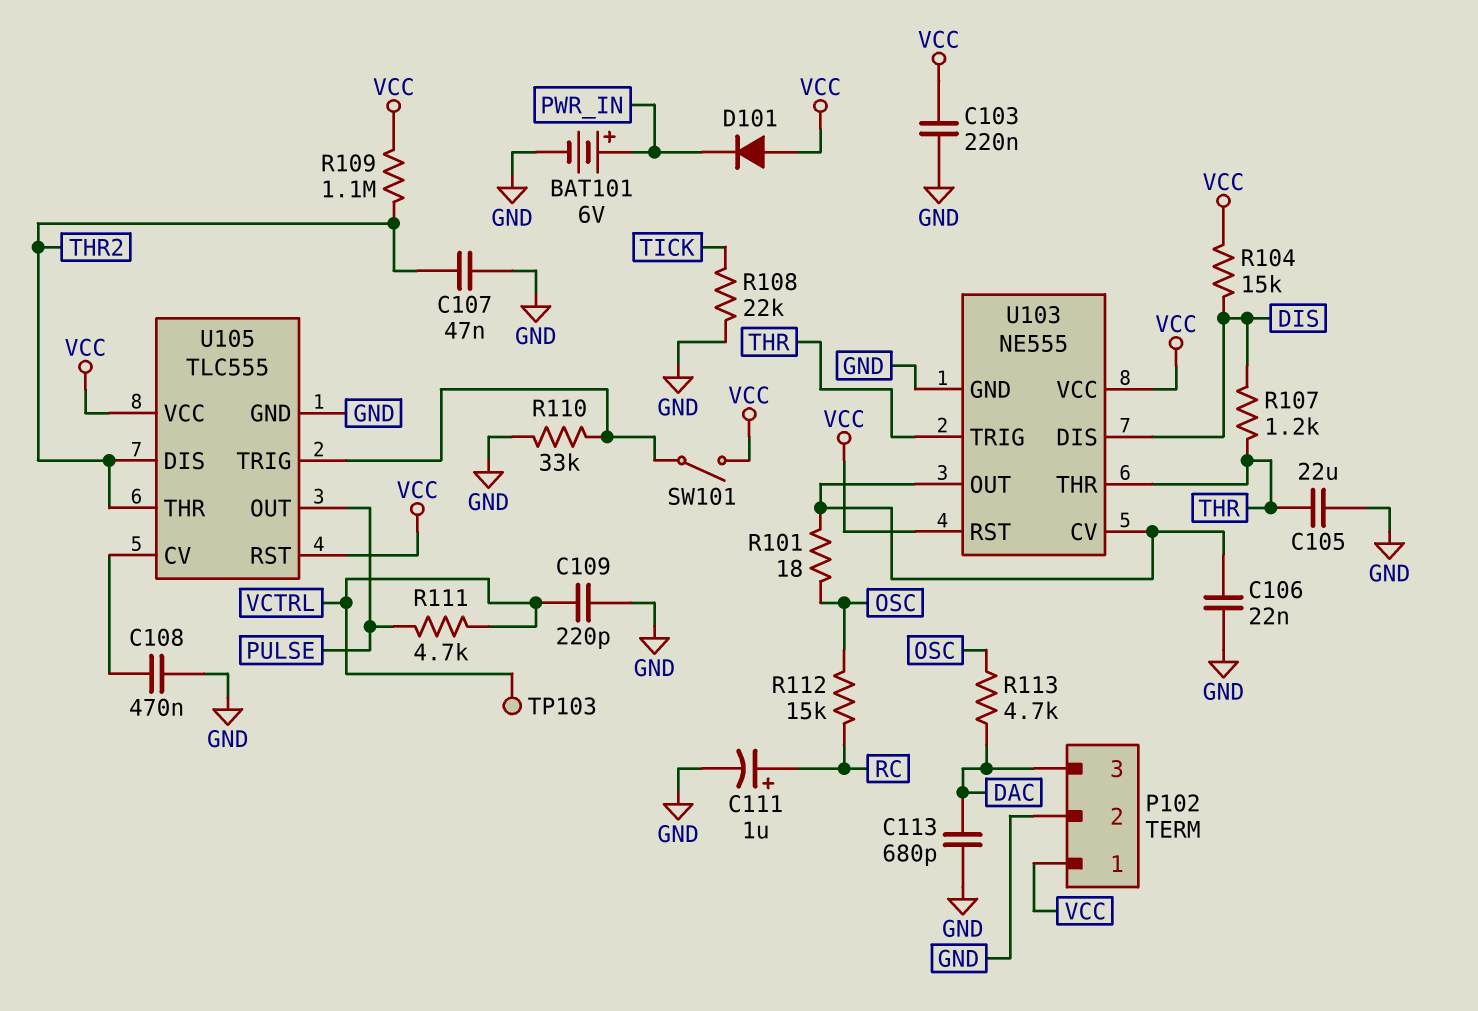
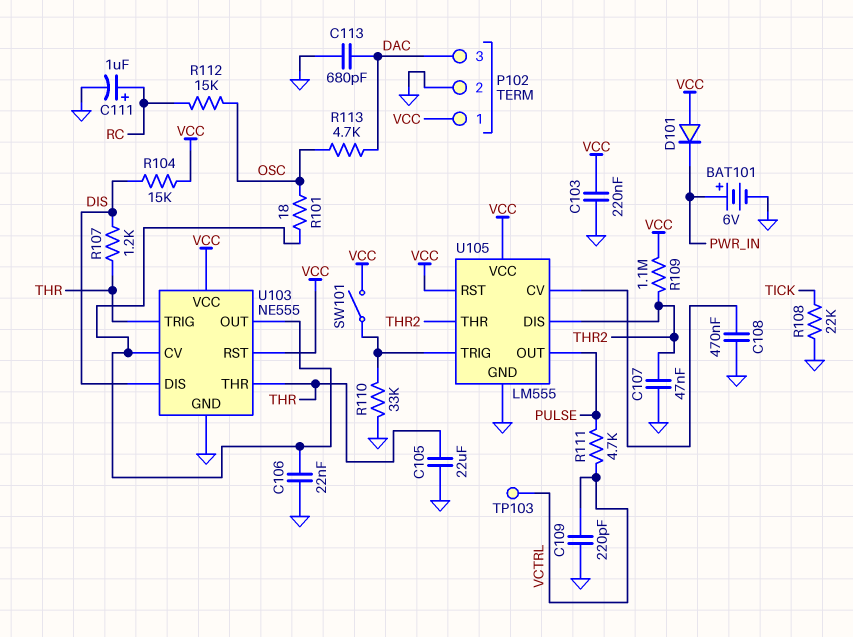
U105: TLC555 -> LM555

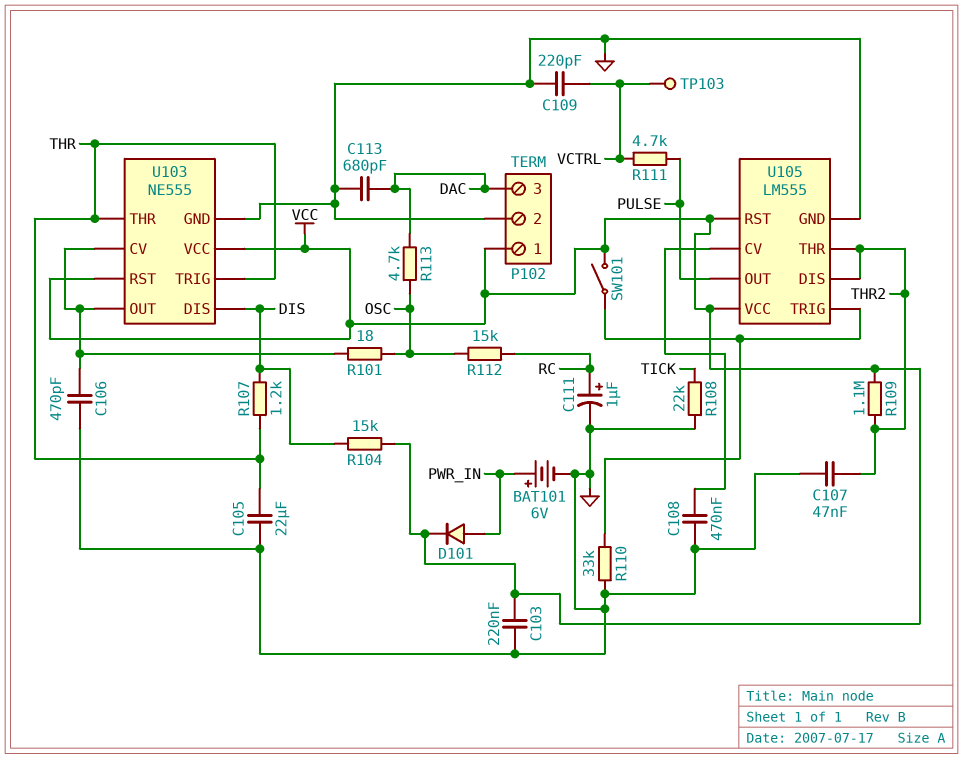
C106: 22nF (GND, U103/CV) -> 470pF (GND, U103/CV)
D101: diode (A VCC, K PWR_IN) -> diode (A PWR_IN, K VCC)

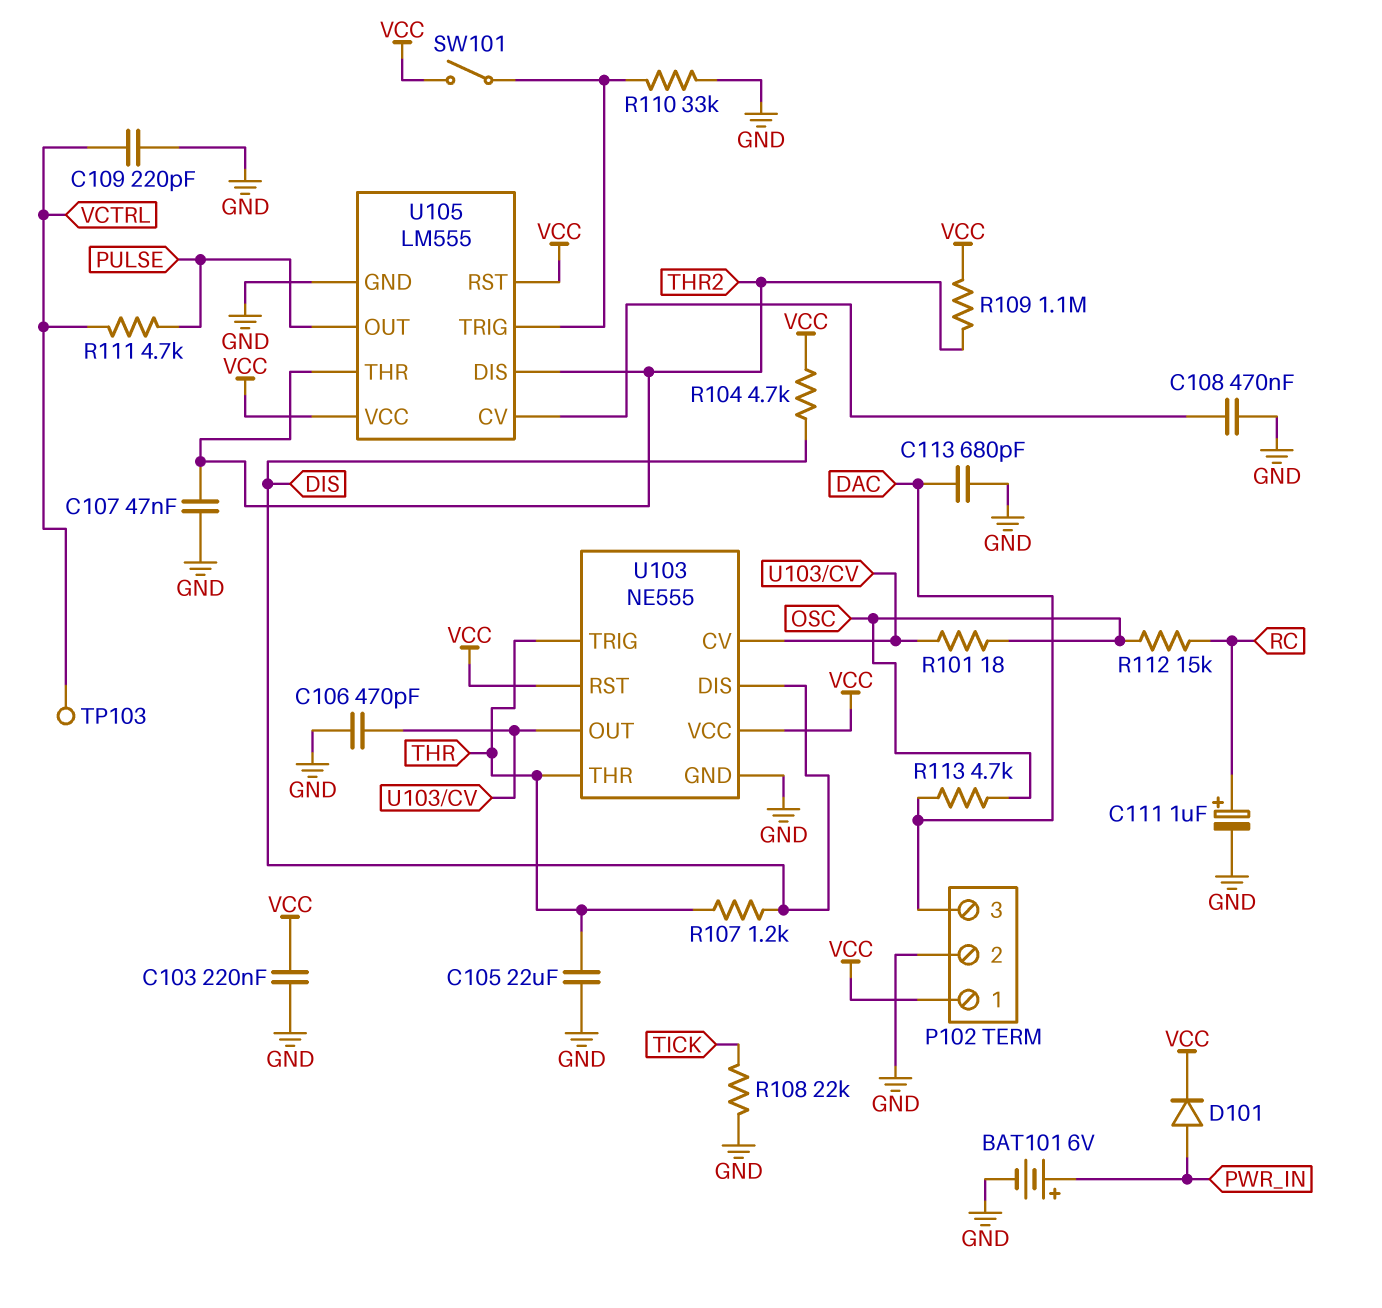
R104: 15k (DIS, VCC) -> 4.7k (DIS, VCC)

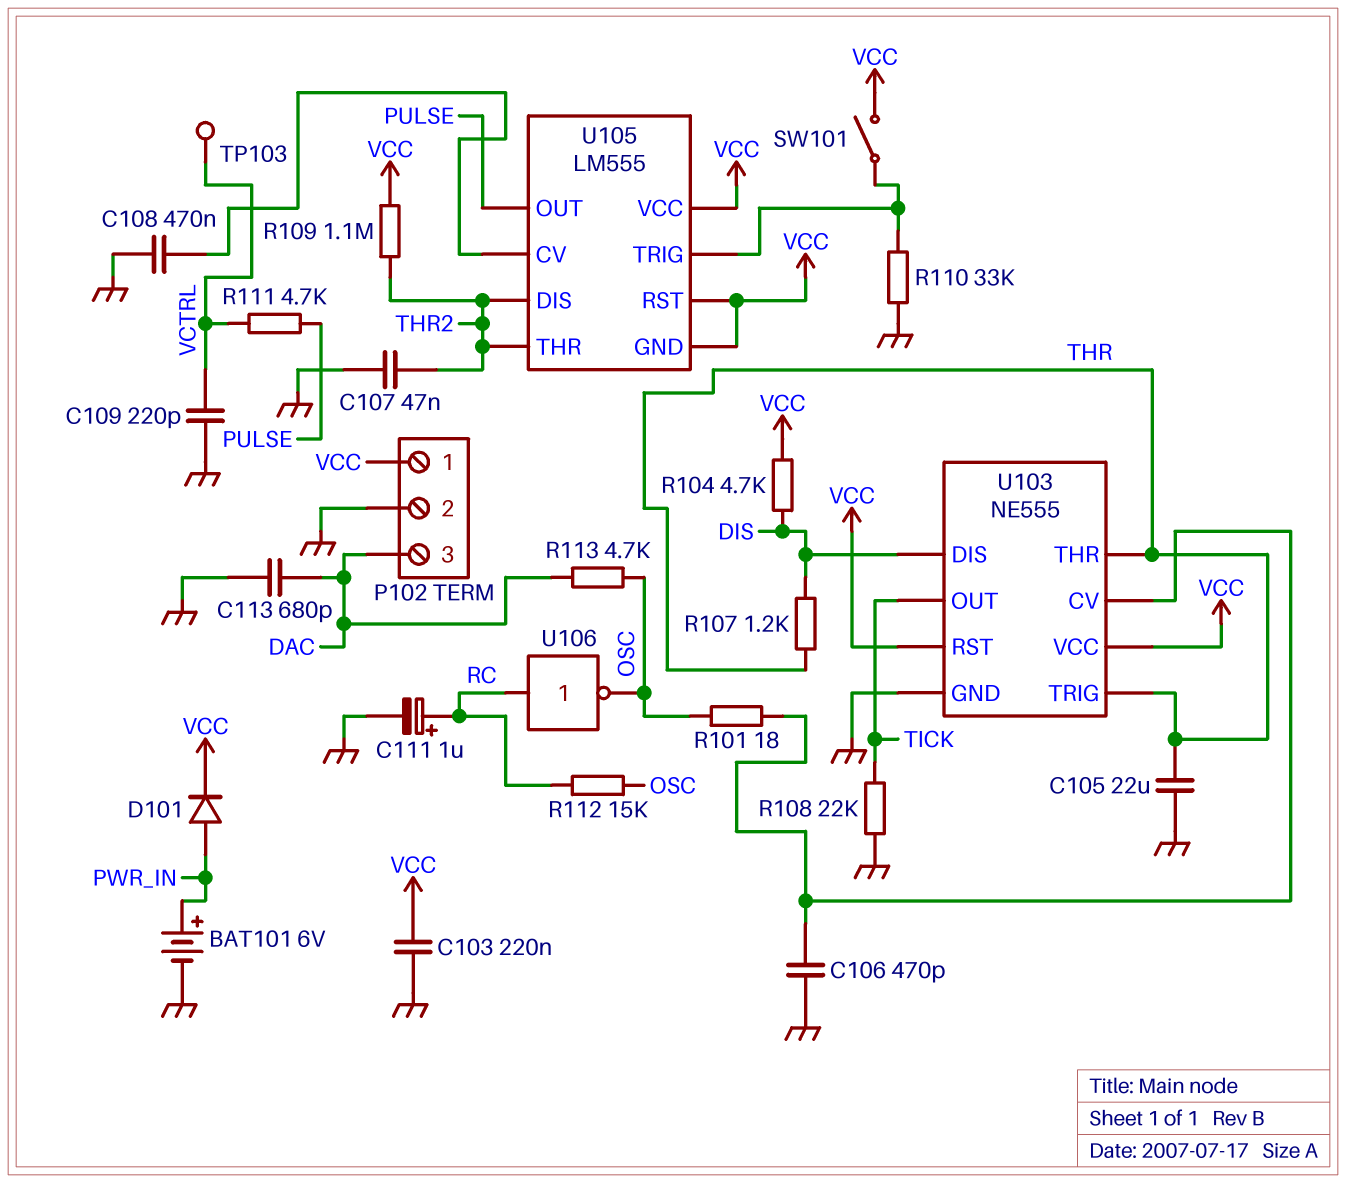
U103 pin OUT: U103/CV -> TICK
U105 pin GND: GND -> VCC
U106: none -> NOT (in RC, out OSC)

